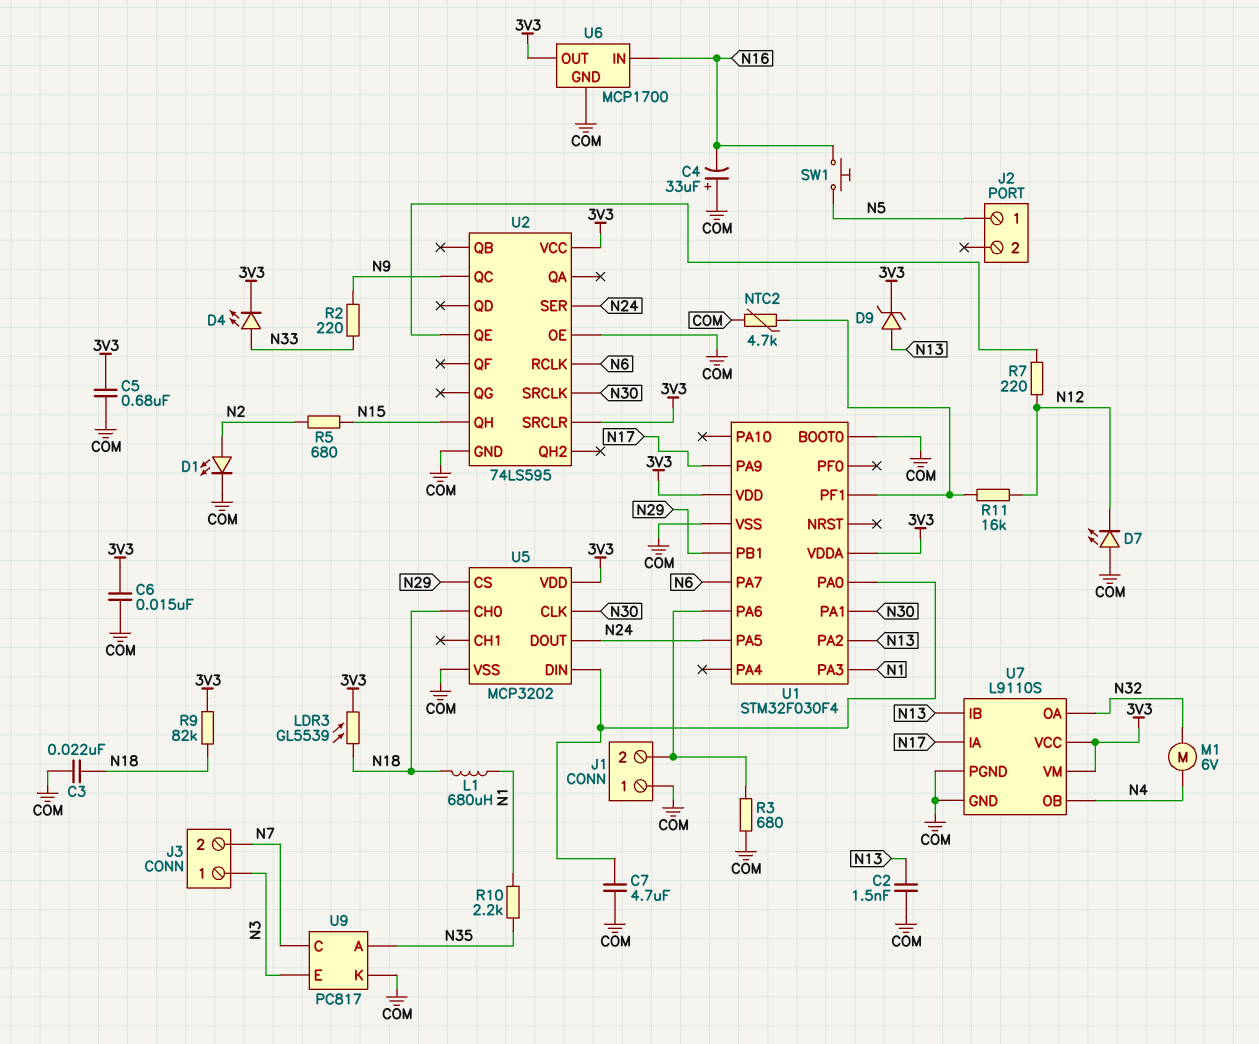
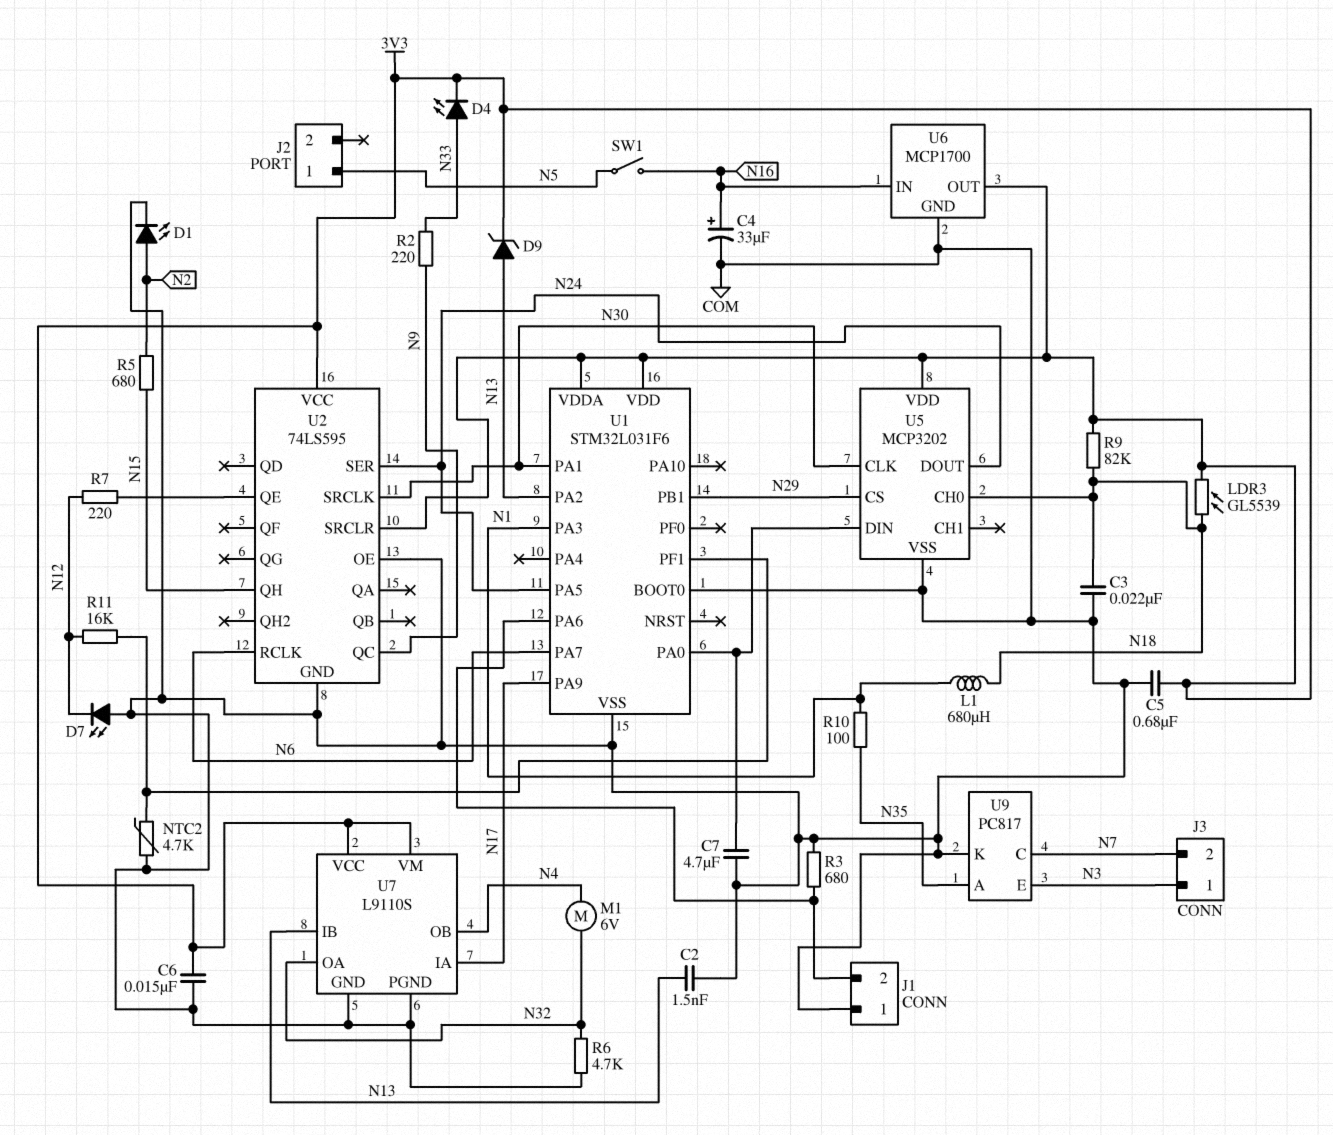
C4: 33uF (plus COM, minus N16) -> 33uF (plus N16, minus COM)
R6: none -> 4.7k (COM, N32)
R10: 2.2k (N1, N35) -> 100 (N1, N35)
SW1: button (N5, N16) -> switch (N5, N16)
U1: STM32F030F4 -> STM32L031F6

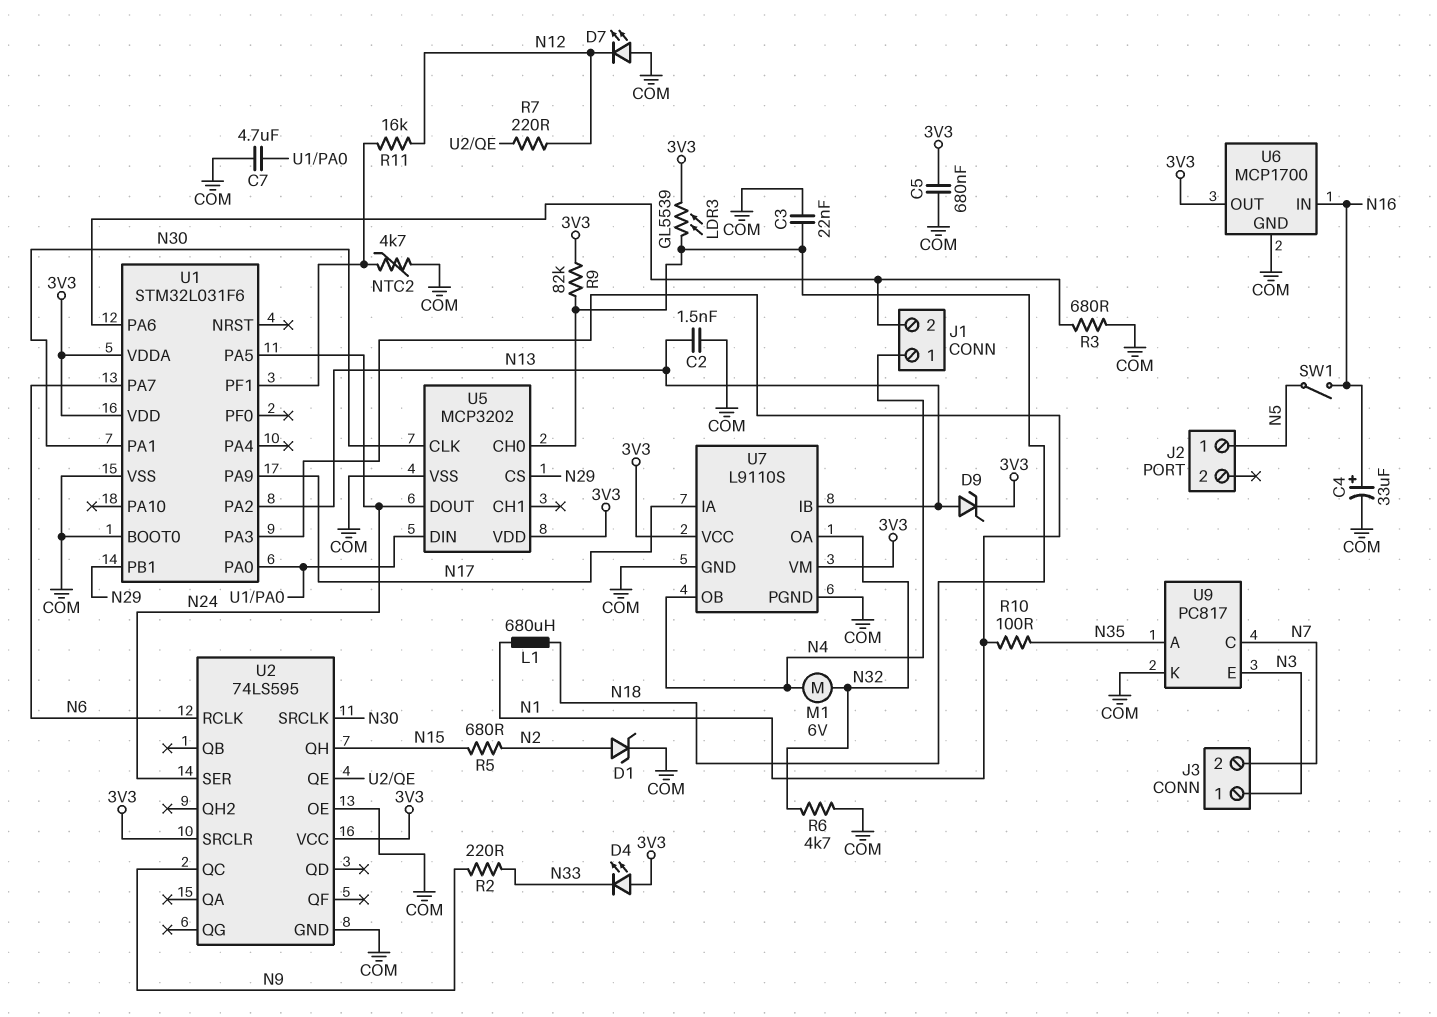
C6: 15nF (3V3, COM) -> none
D1: LED (A N2, K COM) -> zener (A N2, K COM)
D4: LED (A N33, K 3V3) -> LED (A 3V3, K N33)
J1 pin 1: COM -> N4

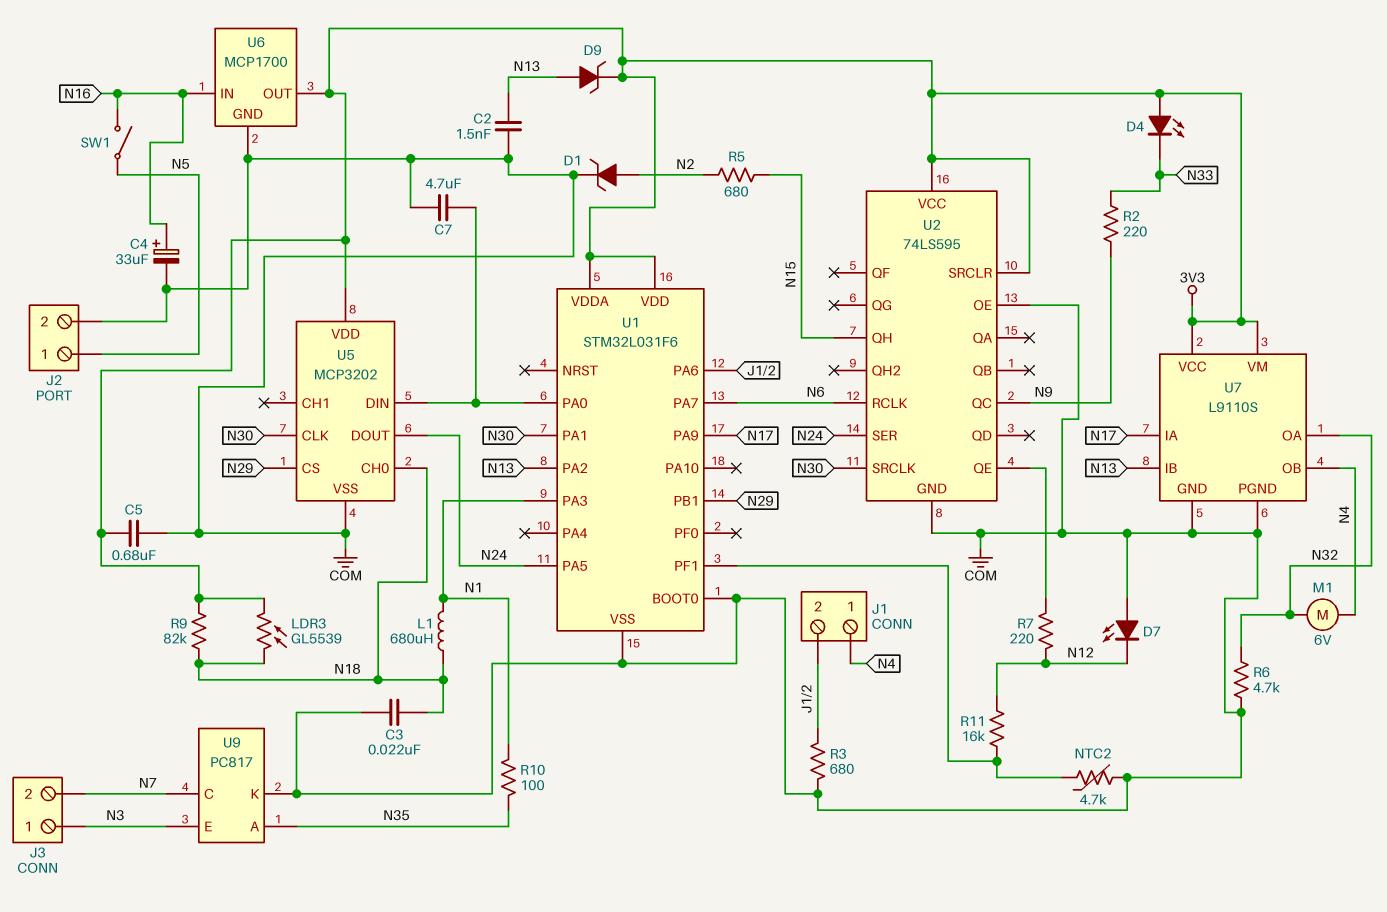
J2 pin 2: none -> COM

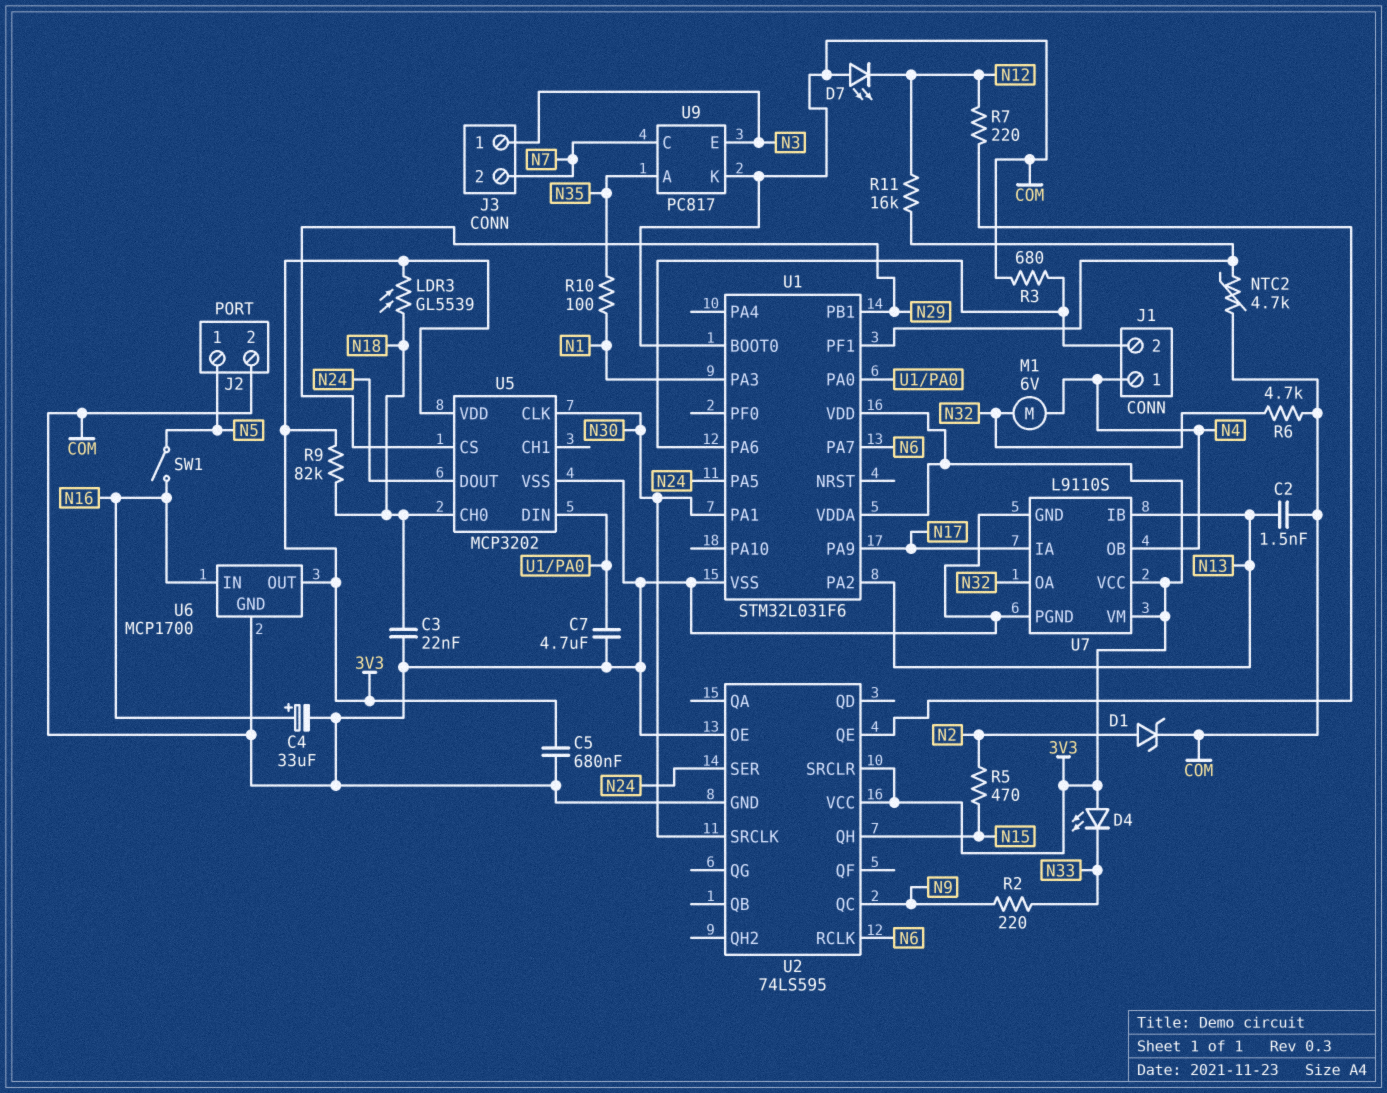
D9: zener (A N13, K 3V3) -> none
L1: 680uH (N1, N18) -> none
R5: 680 (N2, N15) -> 470 (N2, N15)

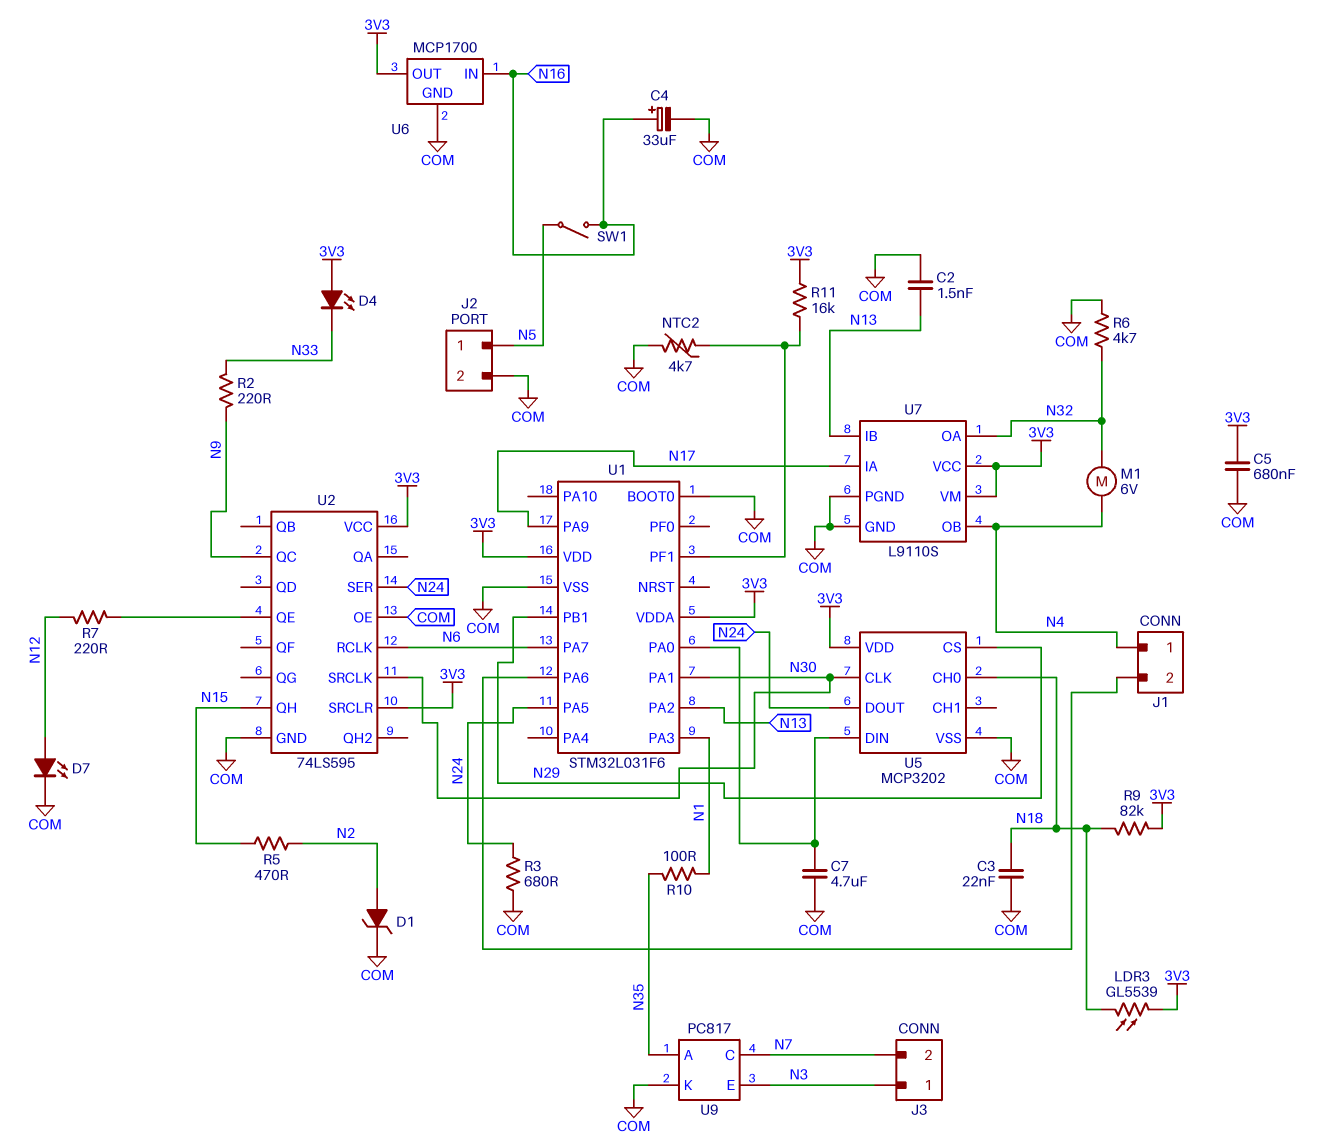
D7: LED (A COM, K N12) -> LED (A N12, K COM)
R3: 680 (COM, J1/2) -> 680 (COM, N24)
R11: 16k (N12, U1/PF1) -> 16k (3V3, U1/PF1)

